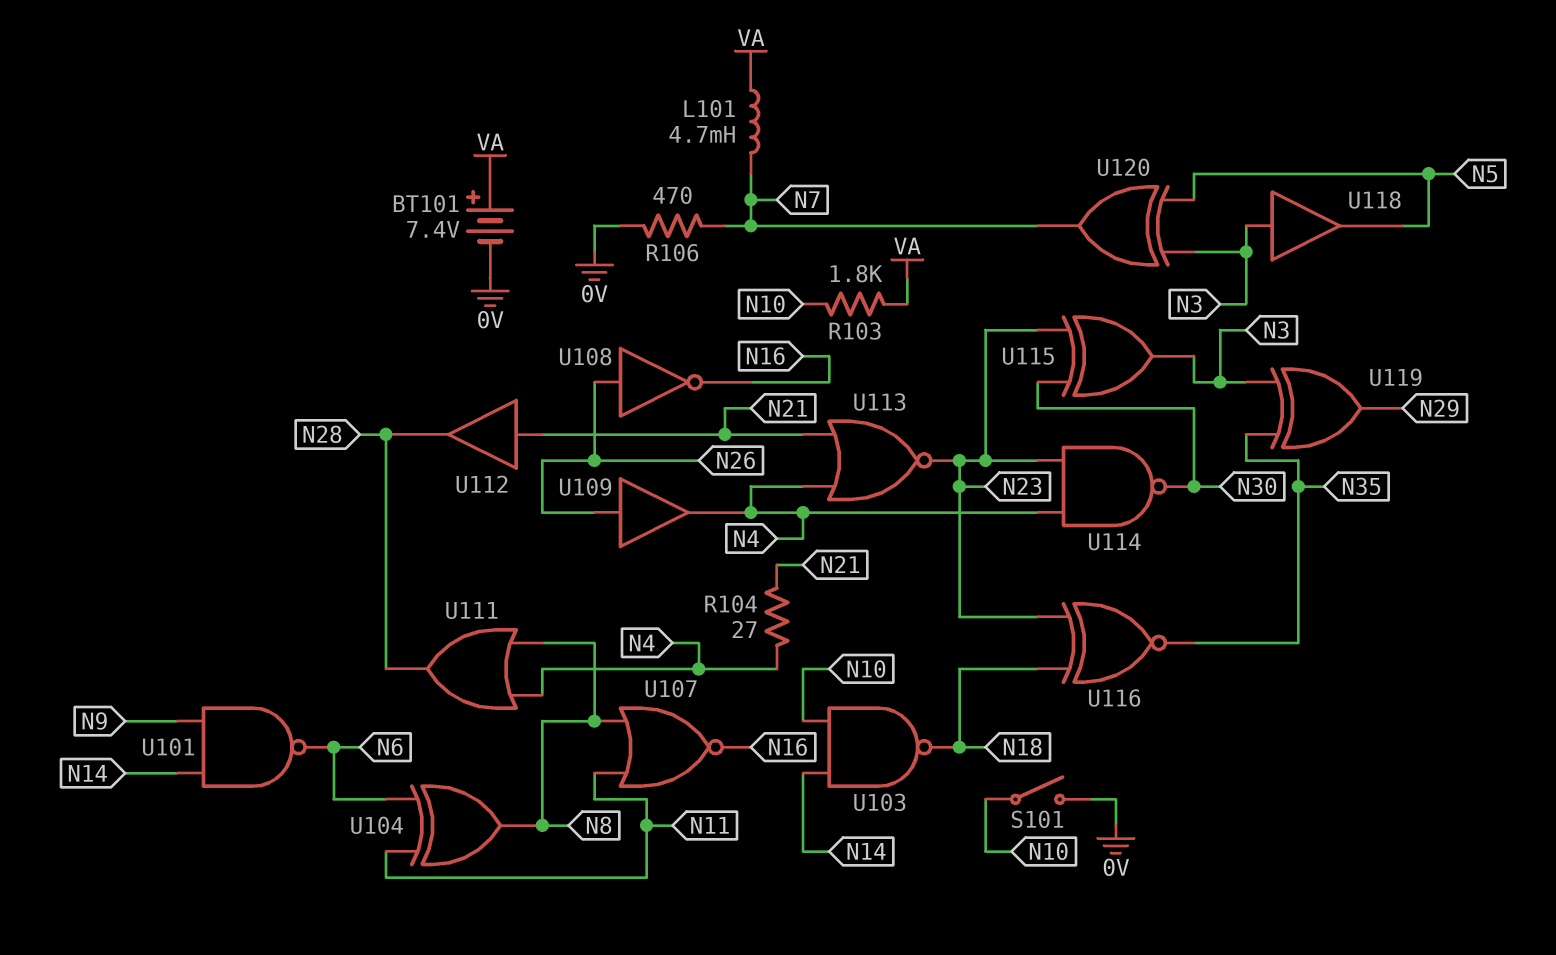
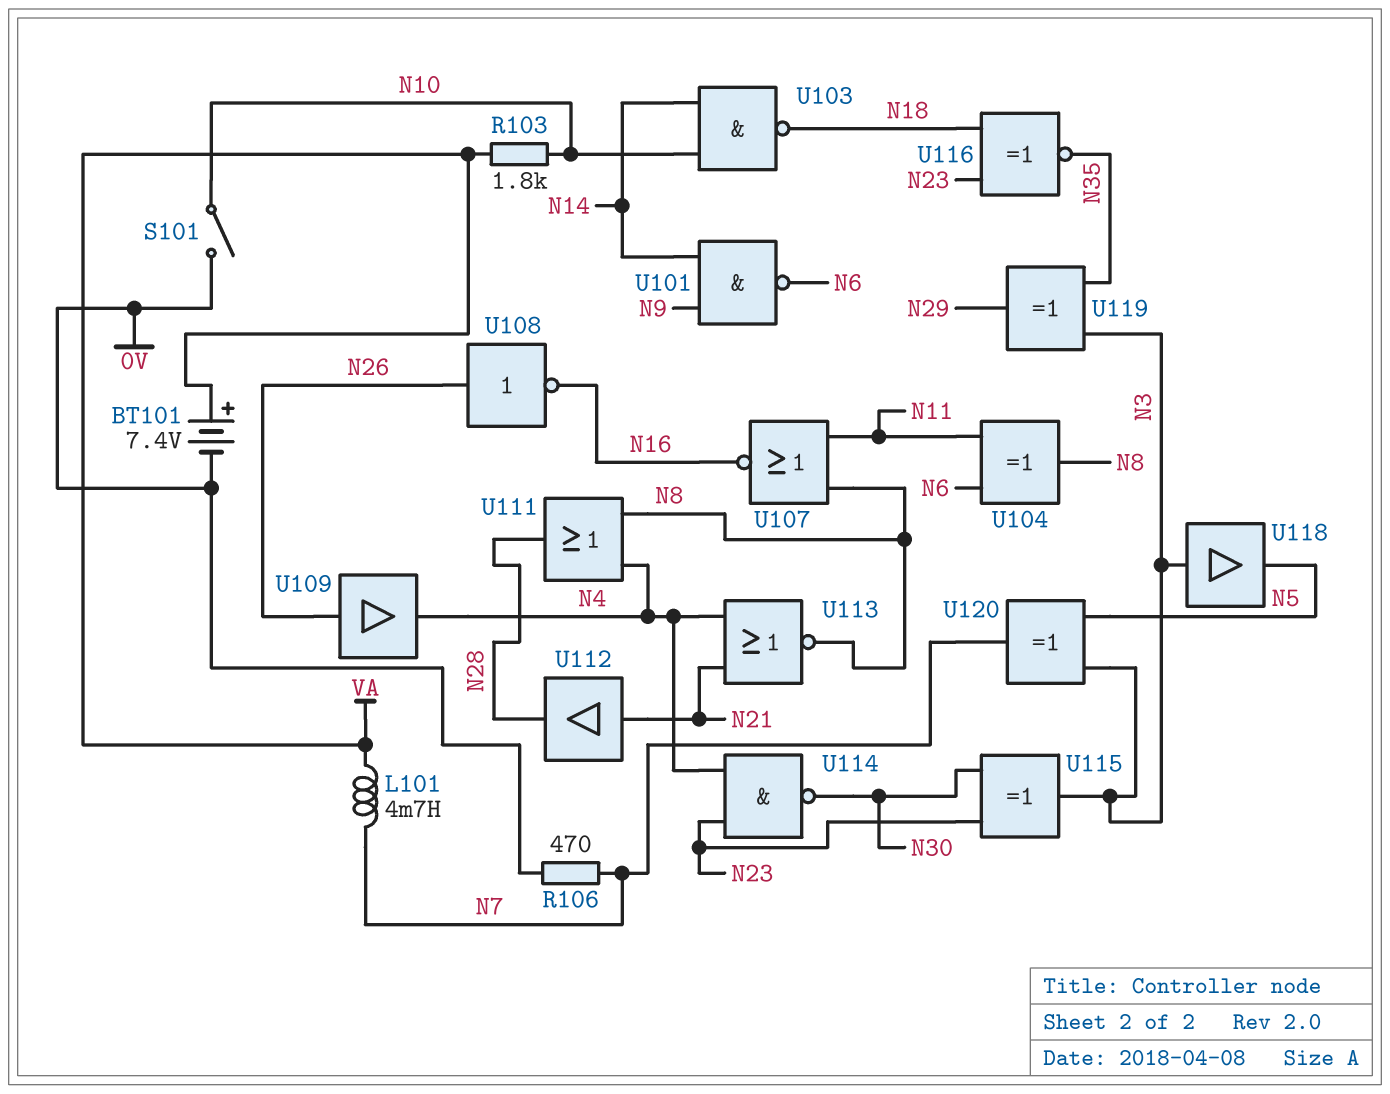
R104: 27 (N4, N21) -> none
U113: NOR (in N4, in N21, out N23) -> NOR (in N4, in N21, out N8)

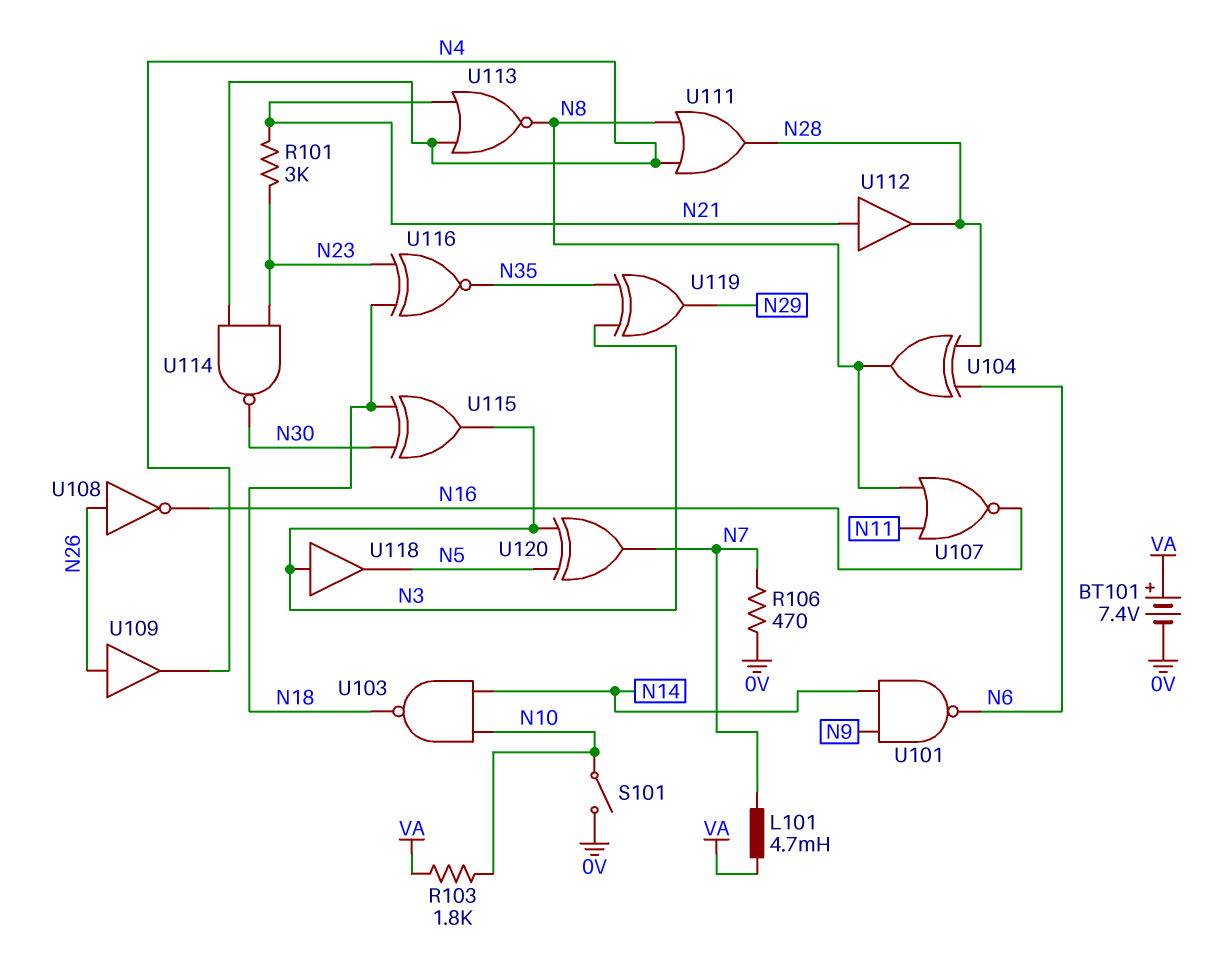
R101: none -> 3k (N21, N23)
U104: XOR (in N6, in N11, out N8) -> XOR (in N6, in N28, out N8)
U115: XOR (in N23, in N30, out N3) -> XOR (in N18, in N30, out N3)

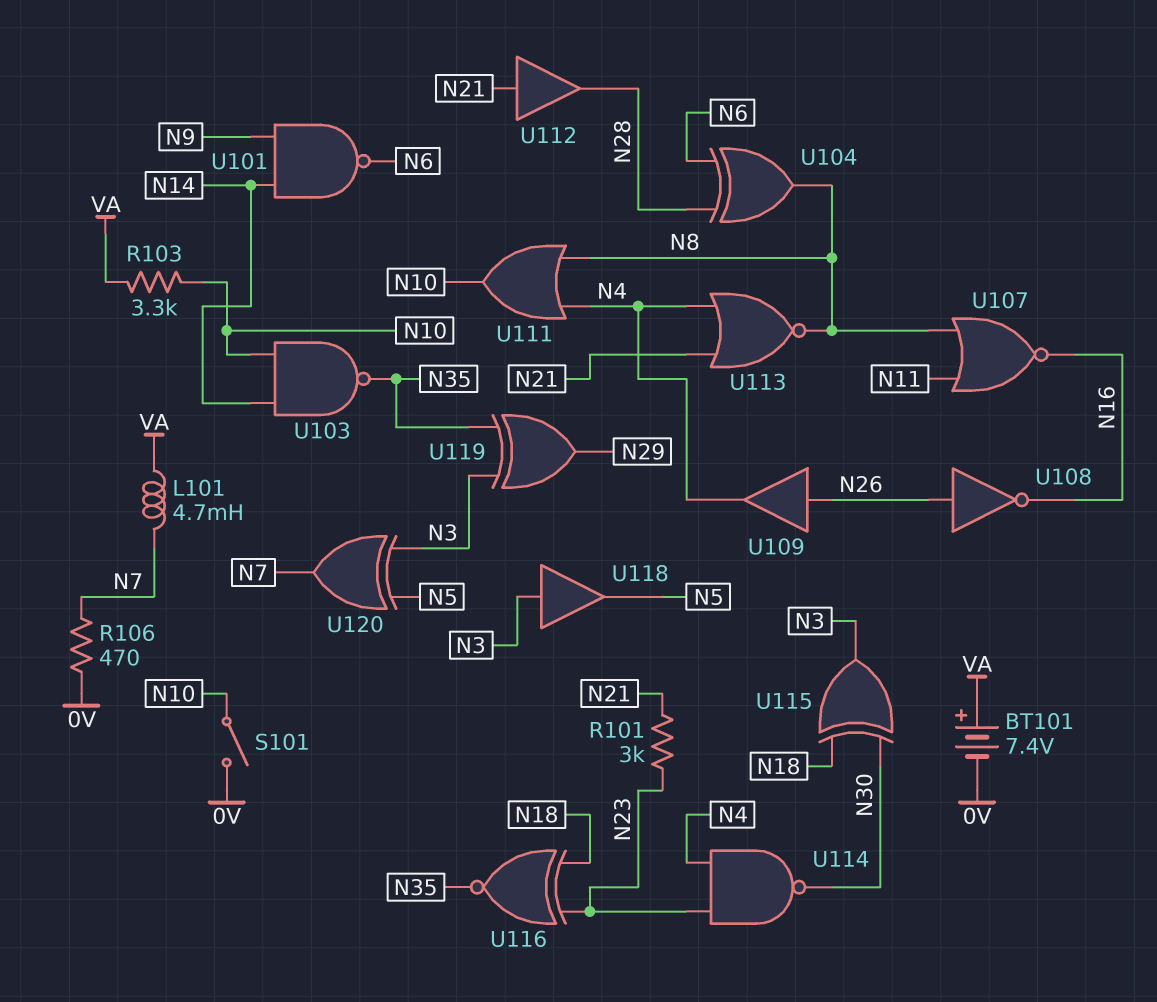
R103: 1.8k (N10, VA) -> 3.3k (N10, VA)
U103: NAND (in N10, in N14, out N18) -> NAND (in N10, in N14, out N35)
U111: OR (in N4, in N8, out N28) -> OR (in N4, in N8, out N10)

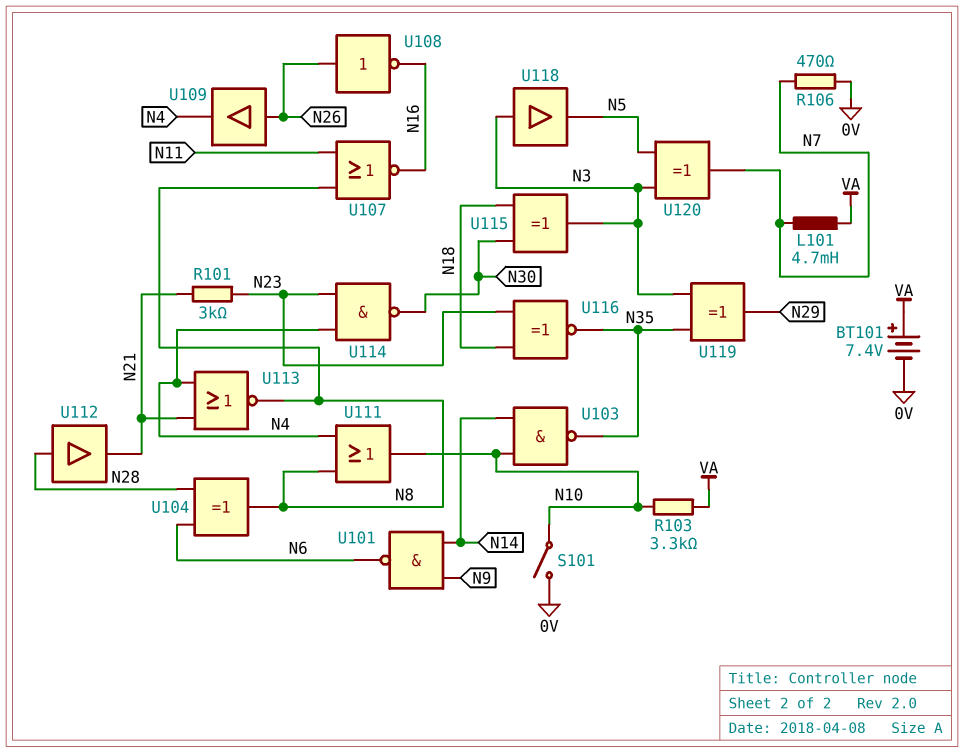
U112: buffer (in N21, out N28) -> buffer (in N28, out N21)

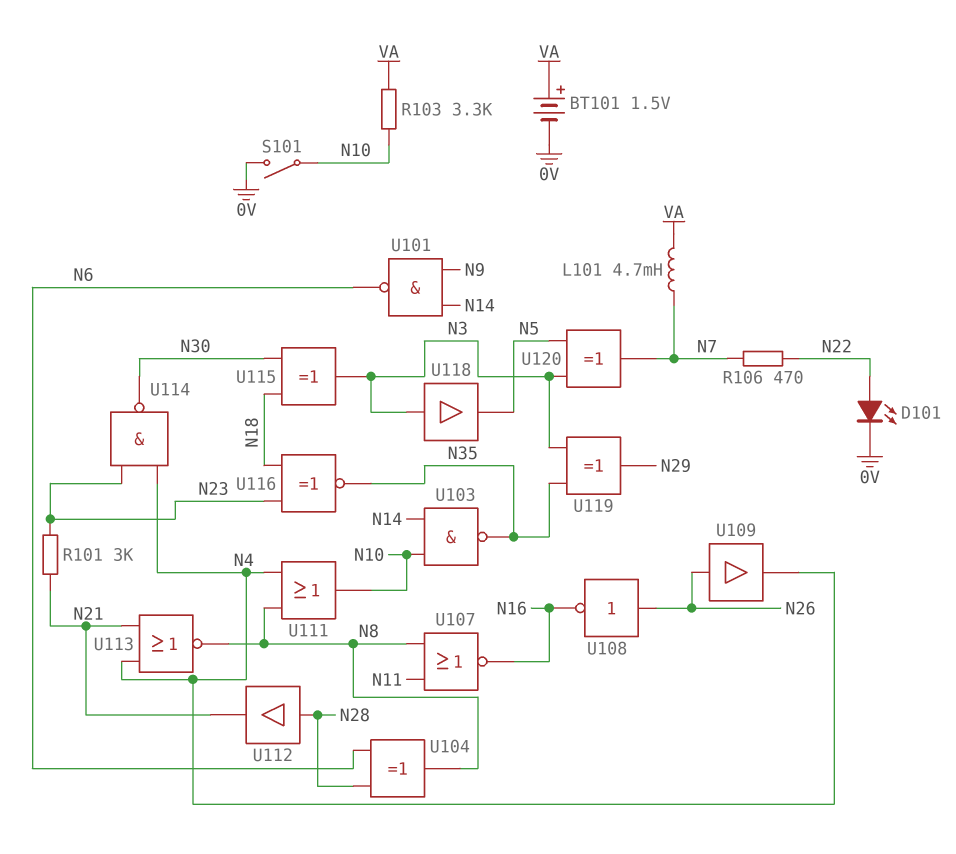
BT101: 7.4V (plus VA, minus 0V) -> 1.5V (plus VA, minus 0V)
D101: none -> LED (A N22, K 0V)
R106: 470 (0V, N7) -> 470 (N7, N22)

